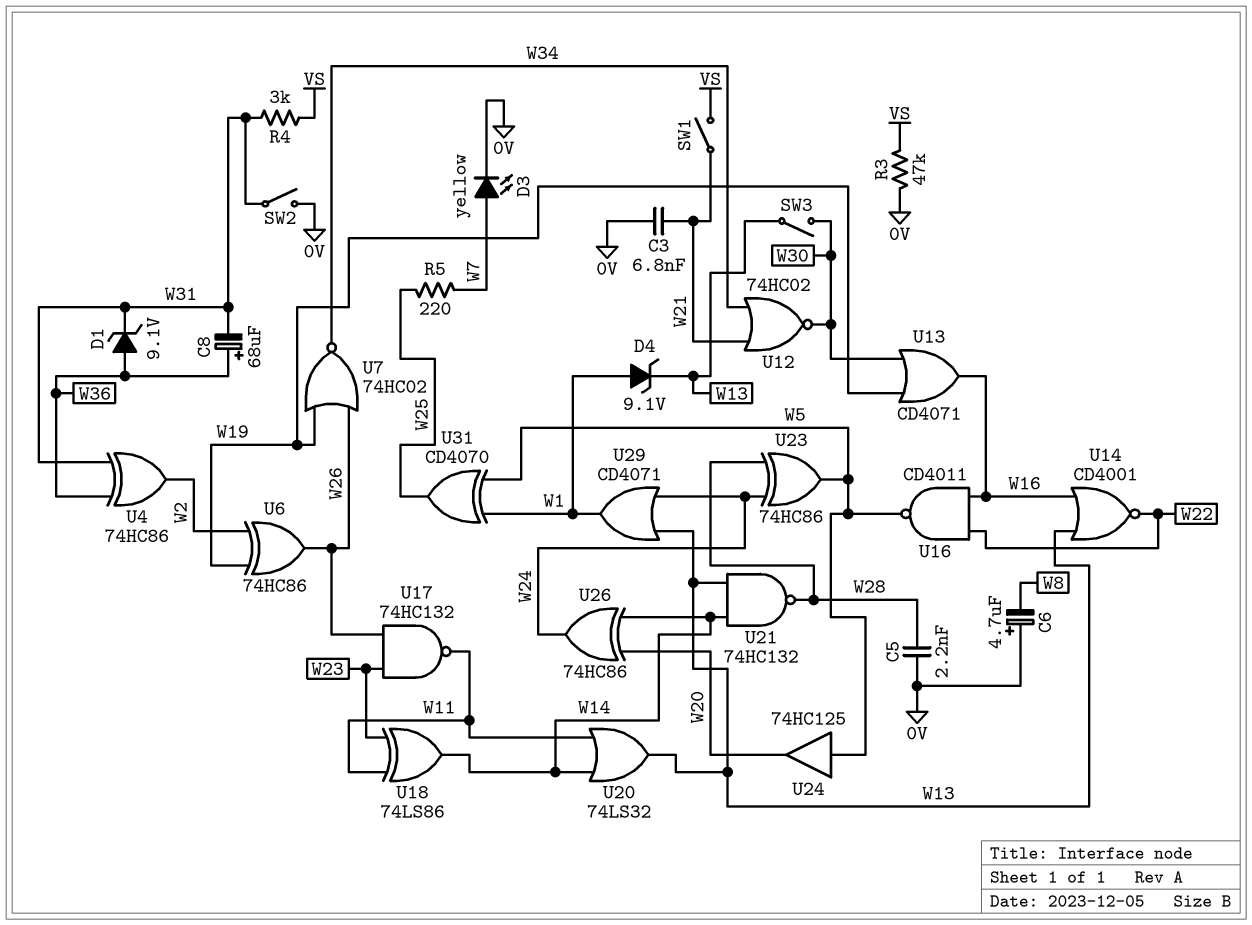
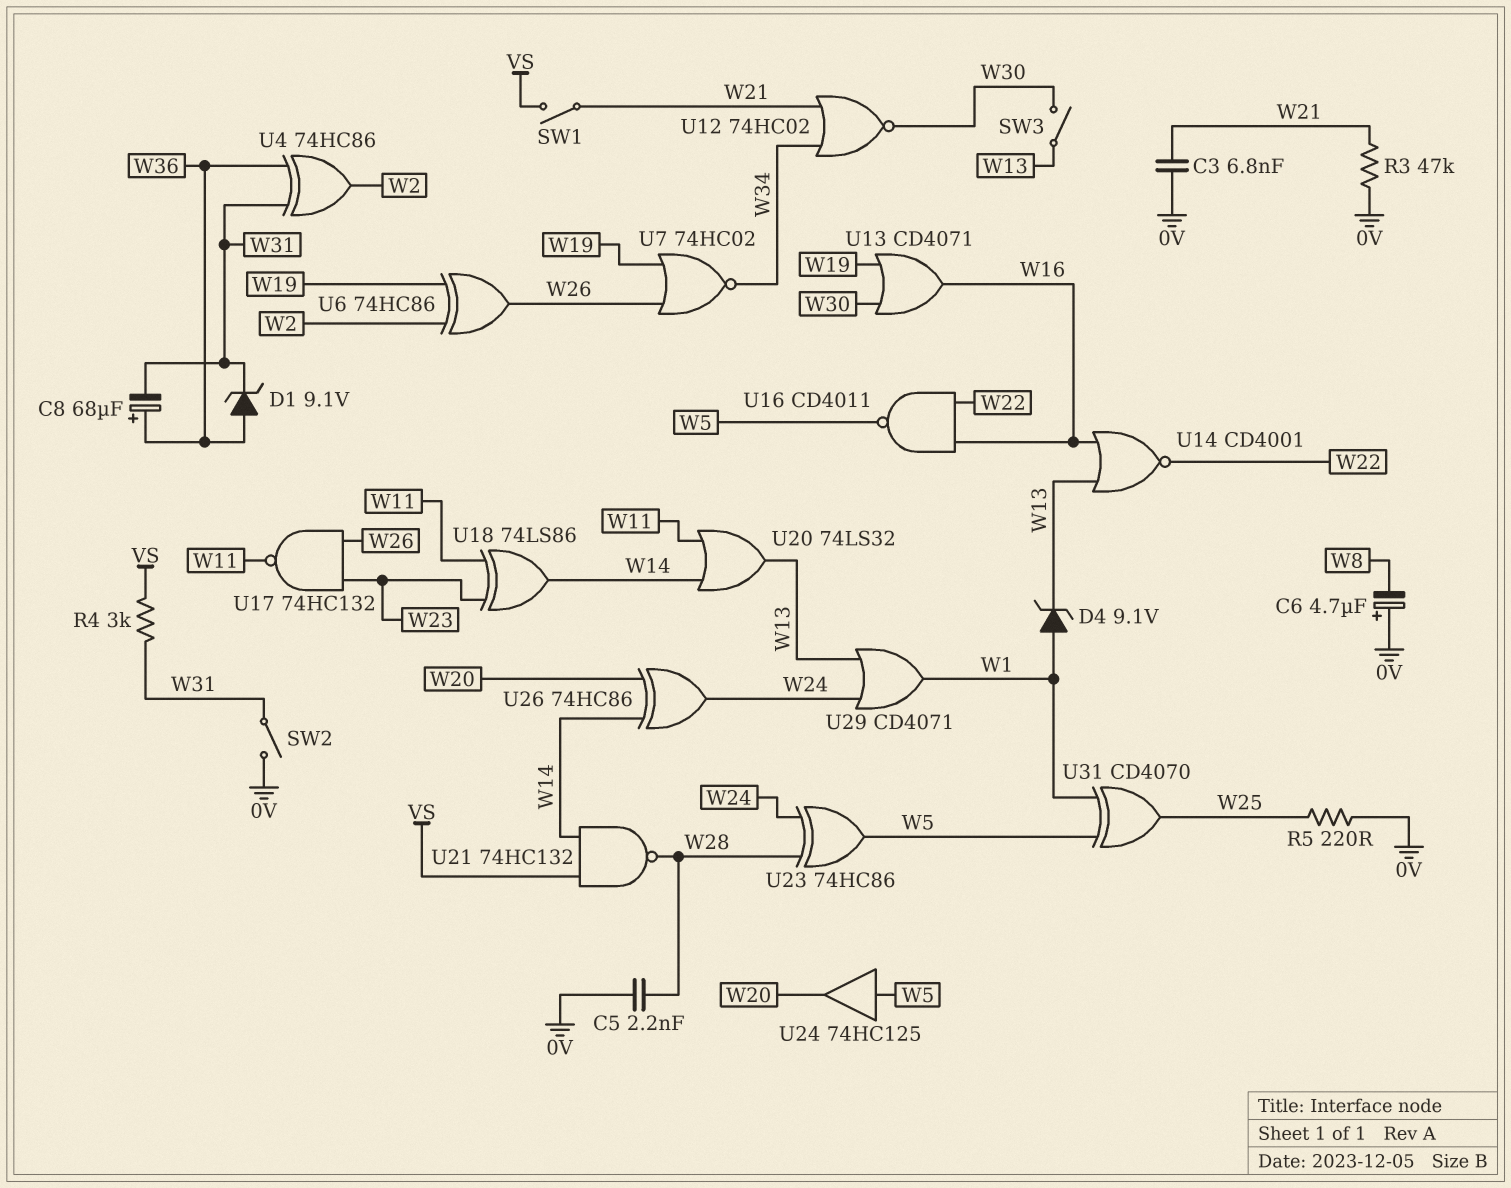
D3: LED yellow (A W7, K 0V) -> none
R3: 47k (0V, VS) -> 47k (0V, W21)
R5: 220 (W7, W25) -> 220 (0V, W25)
U21: NAND 74HC132 (in W13, in W14, out W28) -> NAND 74HC132 (in VS, in W14, out W28)

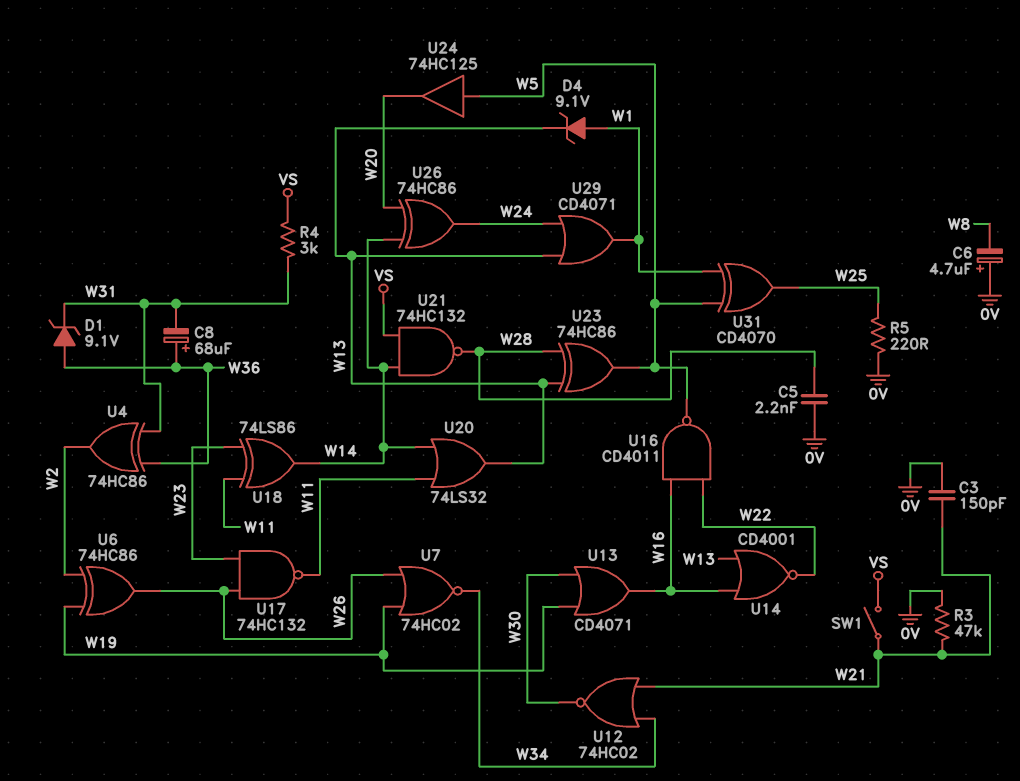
C3: 6.8nF (0V, W21) -> 150pF (0V, W21)
SW2: switch (0V, W31) -> none
SW3: switch (W13, W30) -> none
U23: XOR 74HC86 (in W24, in W28, out W5) -> XOR 74HC86 (in W13, in W28, out W5)

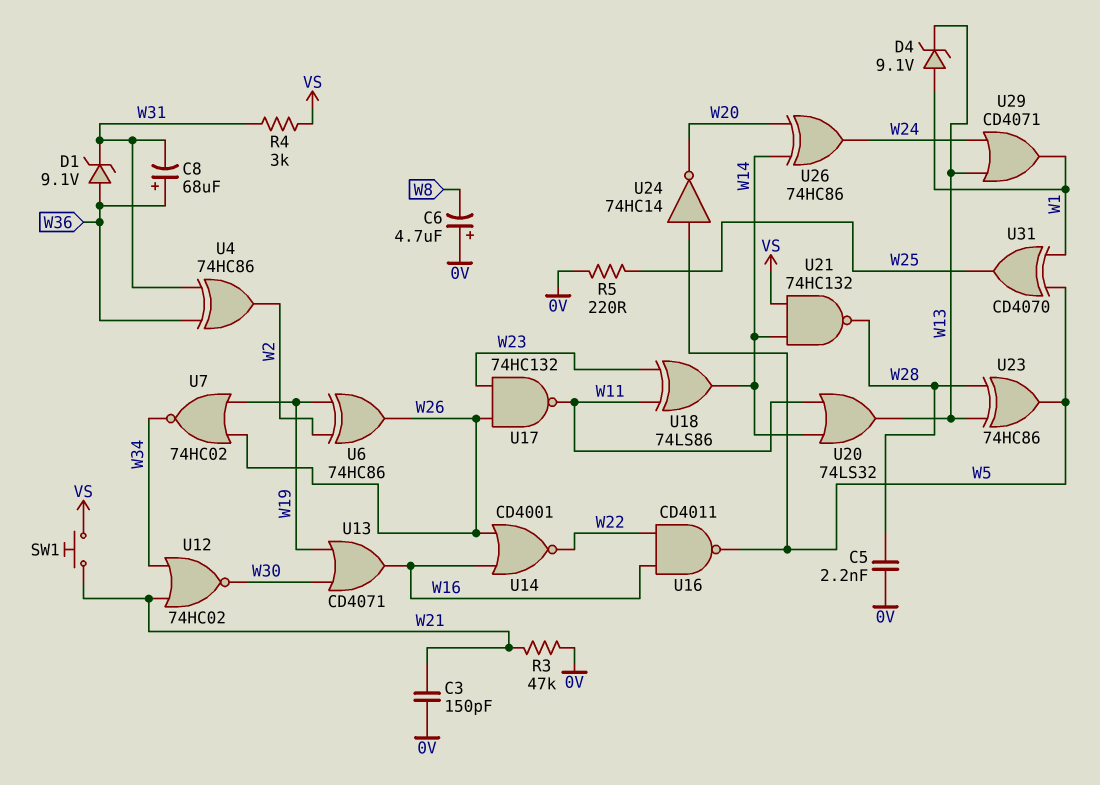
SW1: switch (VS, W21) -> button (VS, W21)
U14: NOR CD4001 (in W13, in W16, out W22) -> NOR CD4001 (in W16, in W26, out W22)
U24: buffer 74HC125 (in W5, out W20) -> NOT 74HC14 (in W5, out W20)

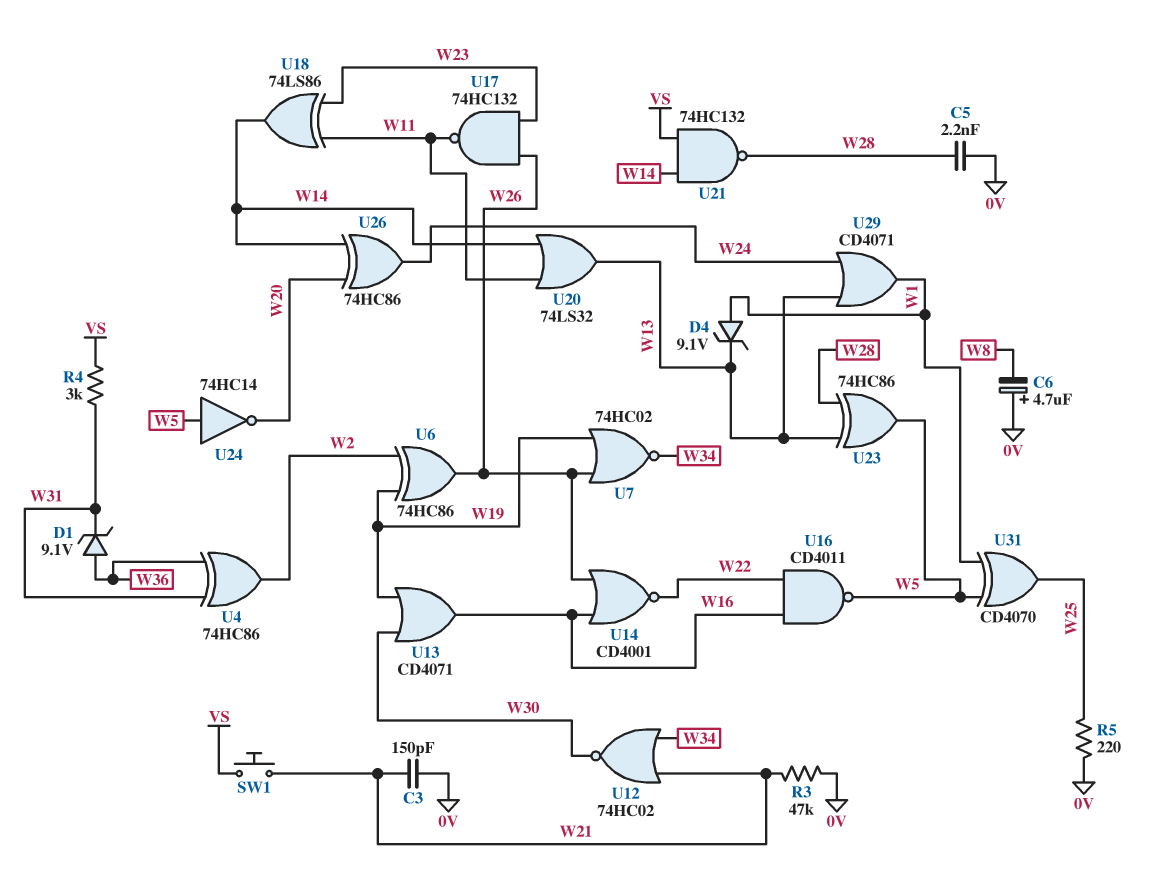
C8: 68uF (plus W36, minus W31) -> none

